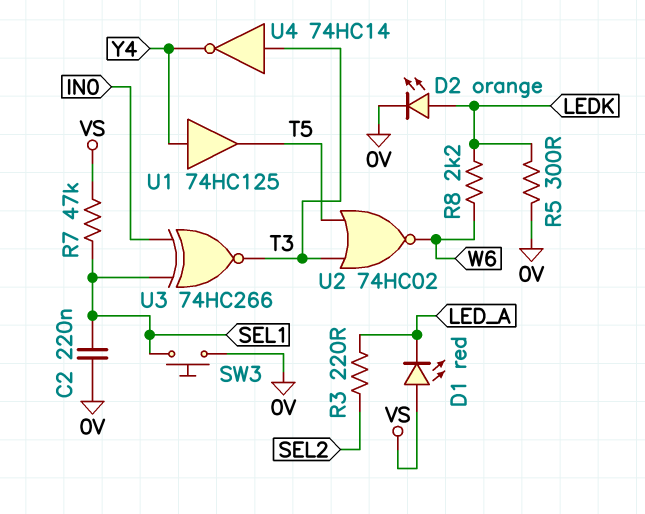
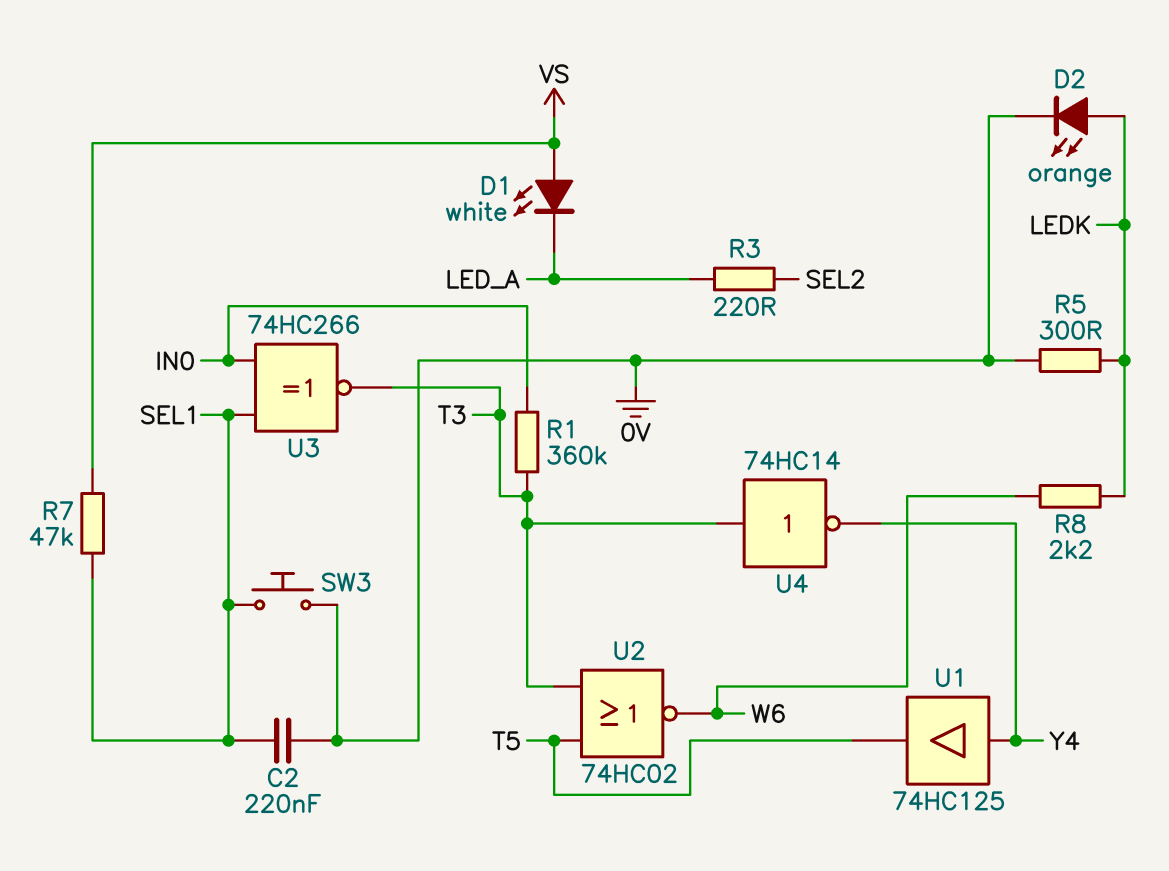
D1: LED red (A VS, K LED_A) -> LED white (A VS, K LED_A)
R1: none -> 360k (IN0, T3)

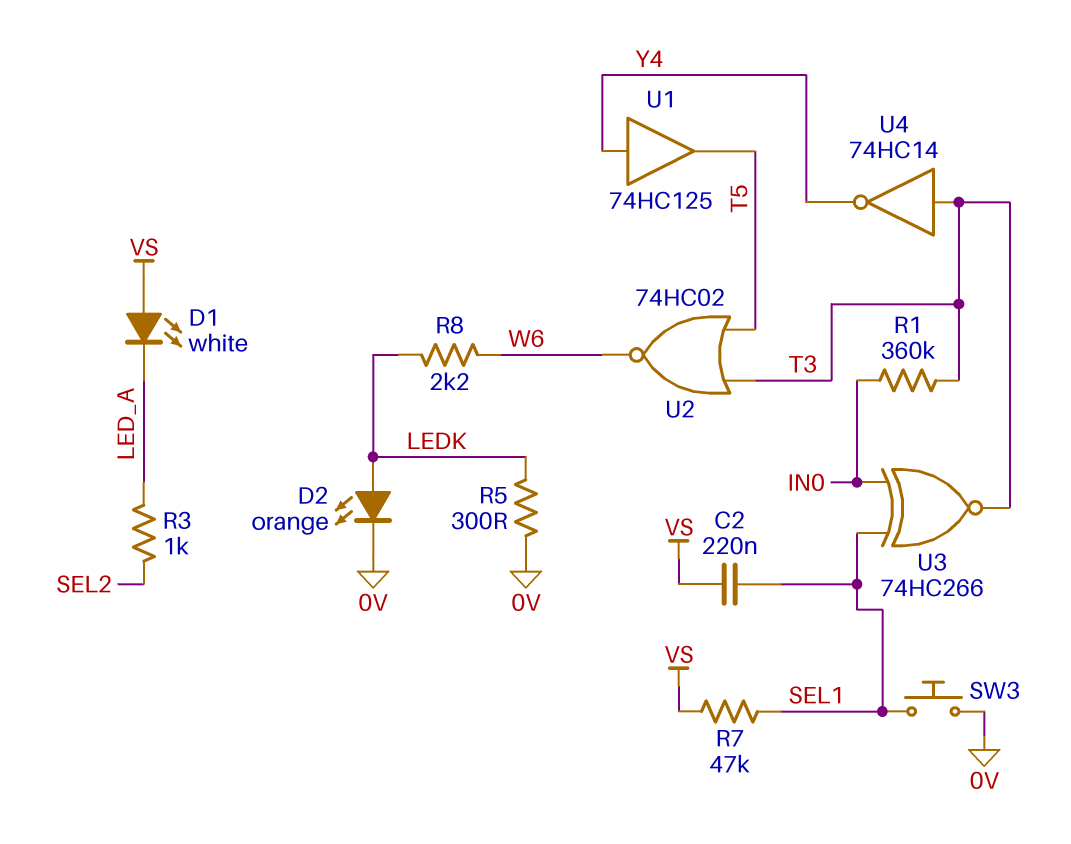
C2: 220nF (0V, SEL1) -> 220nF (SEL1, VS)
R3: 220 (LED_A, SEL2) -> 1k (LED_A, SEL2)

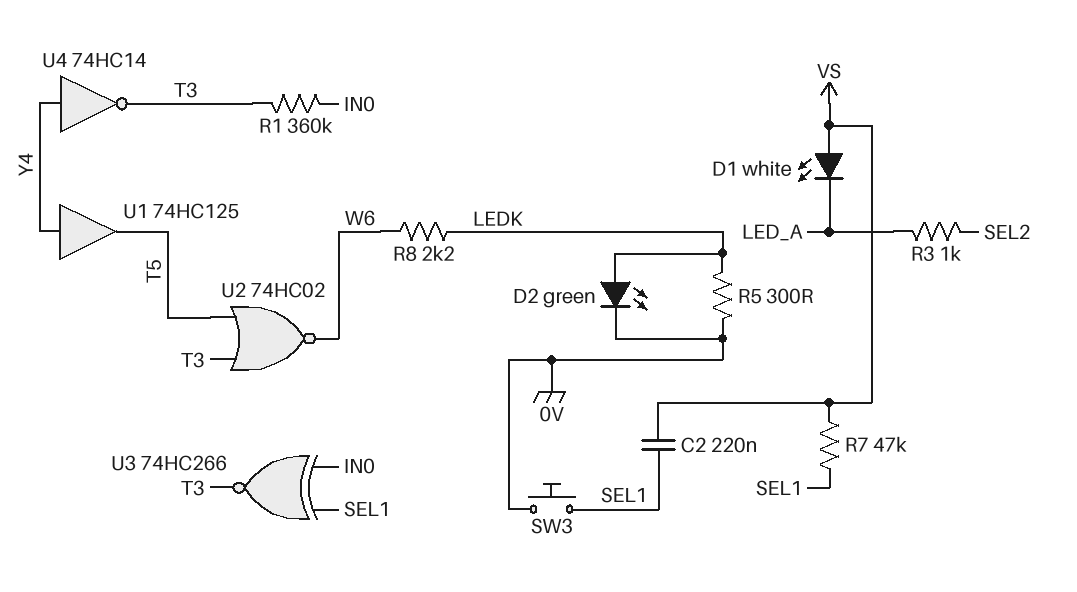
D2: LED orange (A LEDK, K 0V) -> LED green (A LEDK, K 0V)
U4: NOT 74HC14 (in T3, out Y4) -> NOT 74HC14 (in Y4, out T3)

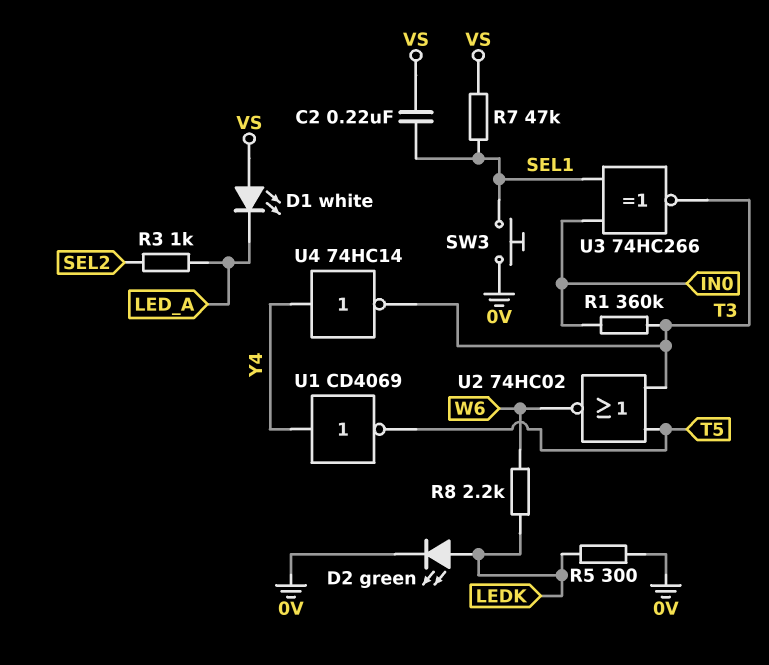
U1: buffer 74HC125 (in Y4, out T5) -> NOT CD4069 (in Y4, out T5)

